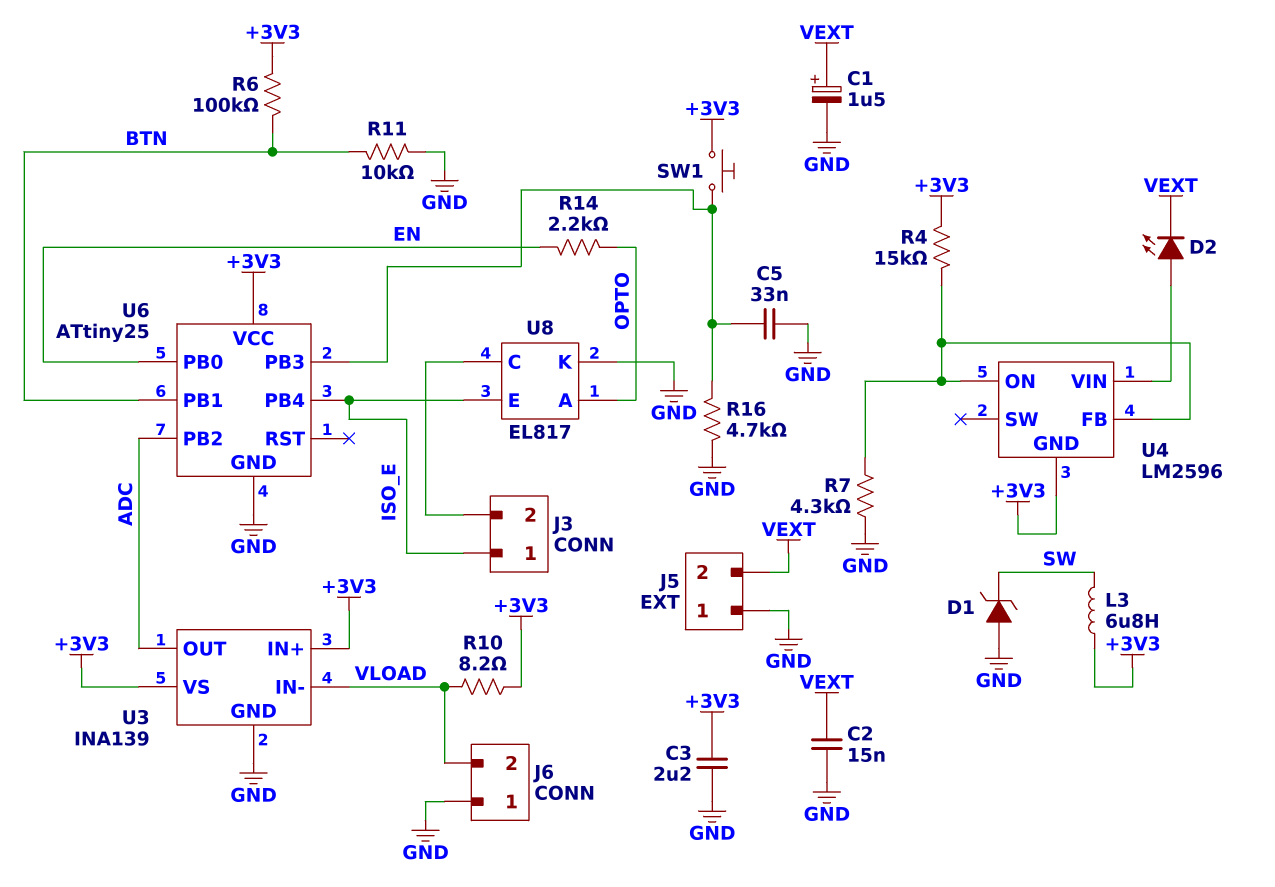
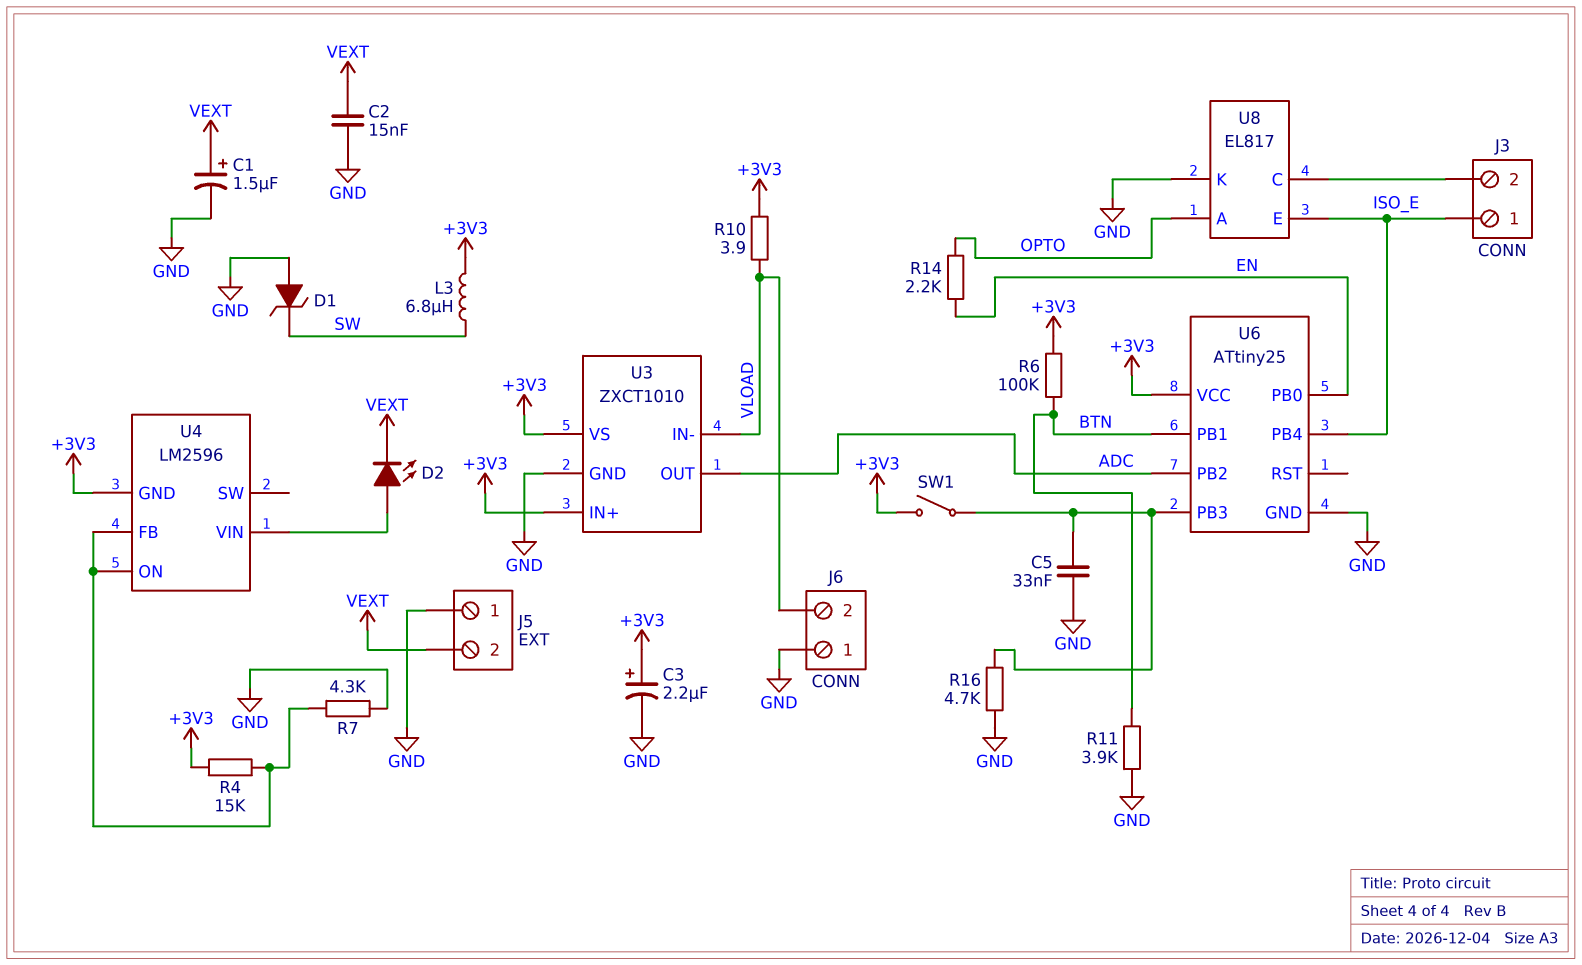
C3: 2.2uF (+3V3, GND) -> 2.2uF (plus +3V3, minus GND)
R10: 8.2 (+3V3, VLOAD) -> 3.9 (+3V3, VLOAD)
R11: 10k (BTN, GND) -> 3.9k (BTN, GND)
SW1: button (+3V3, U6/PB3) -> switch (+3V3, U6/PB3)
U3: INA139 -> ZXCT1010

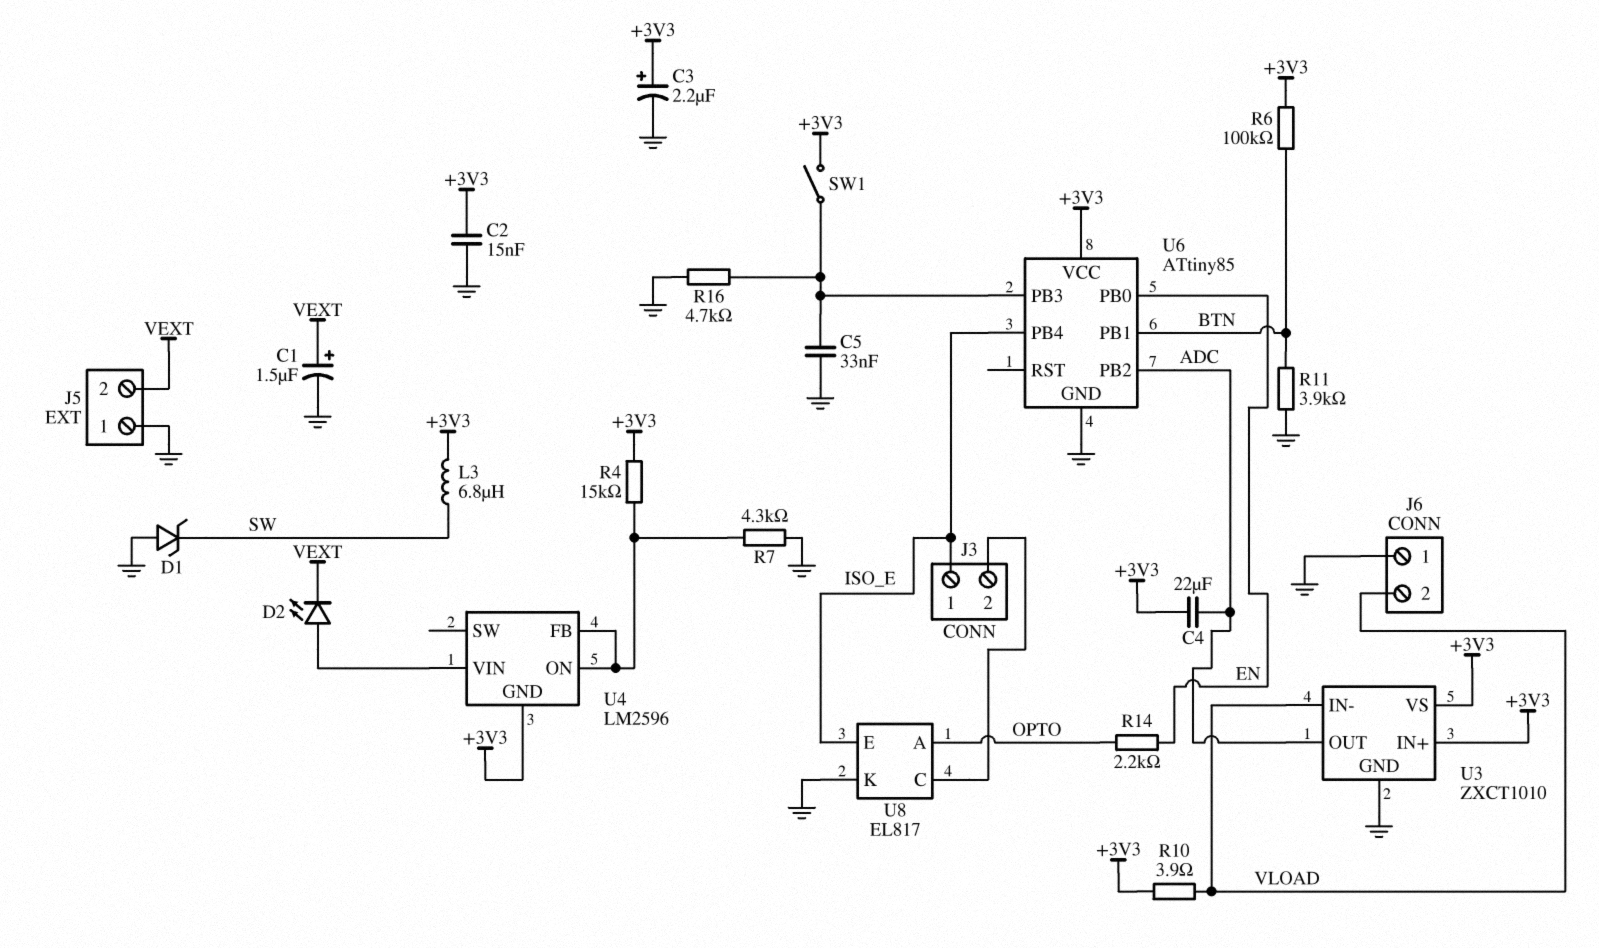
C2: 15nF (GND, VEXT) -> 15nF (+3V3, GND)
C4: none -> 22uF (+3V3, ADC)
U6: ATtiny25 -> ATtiny85

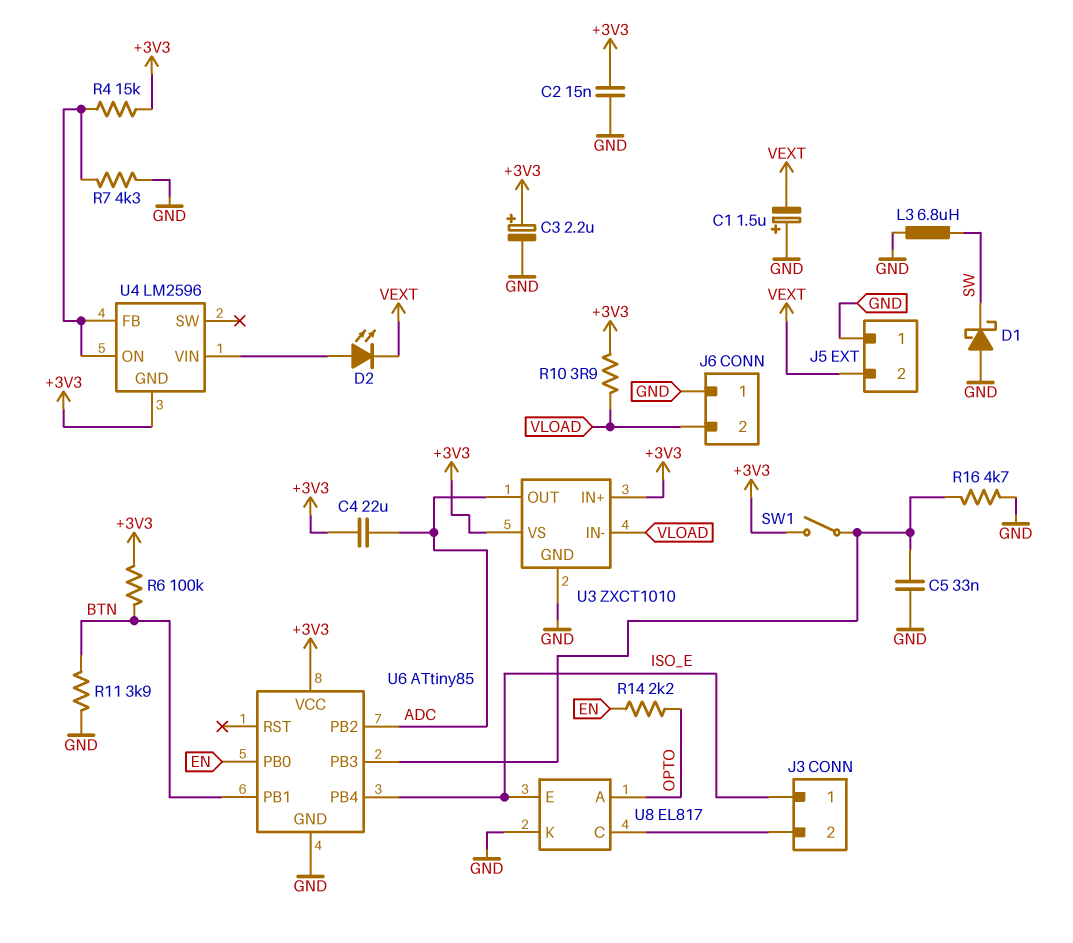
C1: 1.5uF (plus VEXT, minus GND) -> 1.5uF (plus GND, minus VEXT)
D1: zener (A GND, K SW) -> schottky (A GND, K SW)
L3: 6.8uH (+3V3, SW) -> 6.8uH (GND, SW)

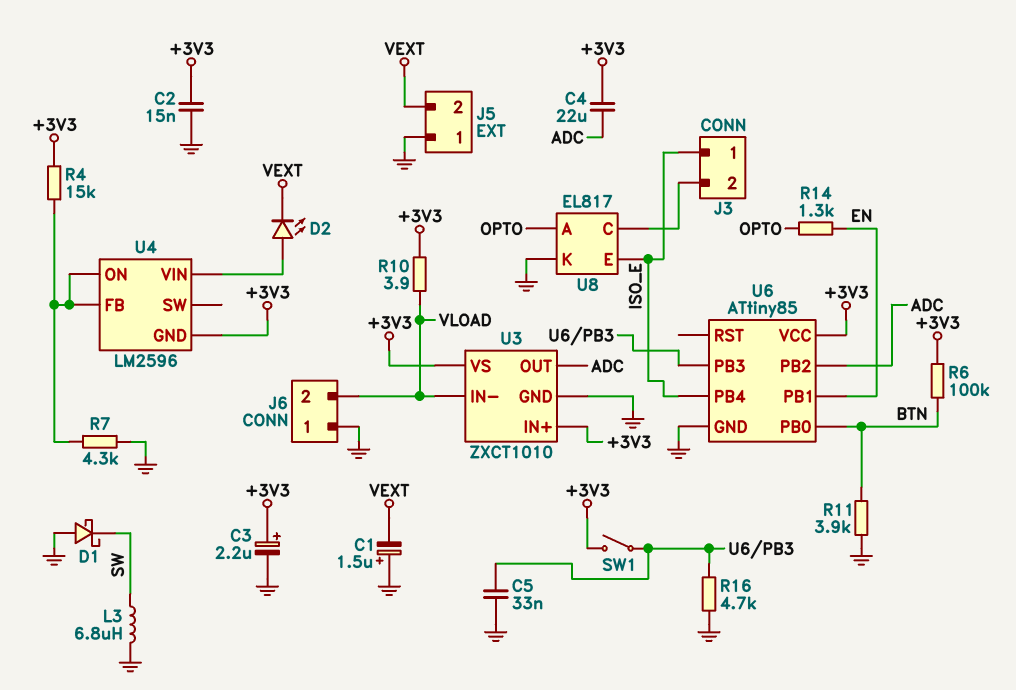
R14: 2.2k (EN, OPTO) -> 1.3k (EN, OPTO)
U6 pin PB0: EN -> BTN
U6 pin PB1: BTN -> EN

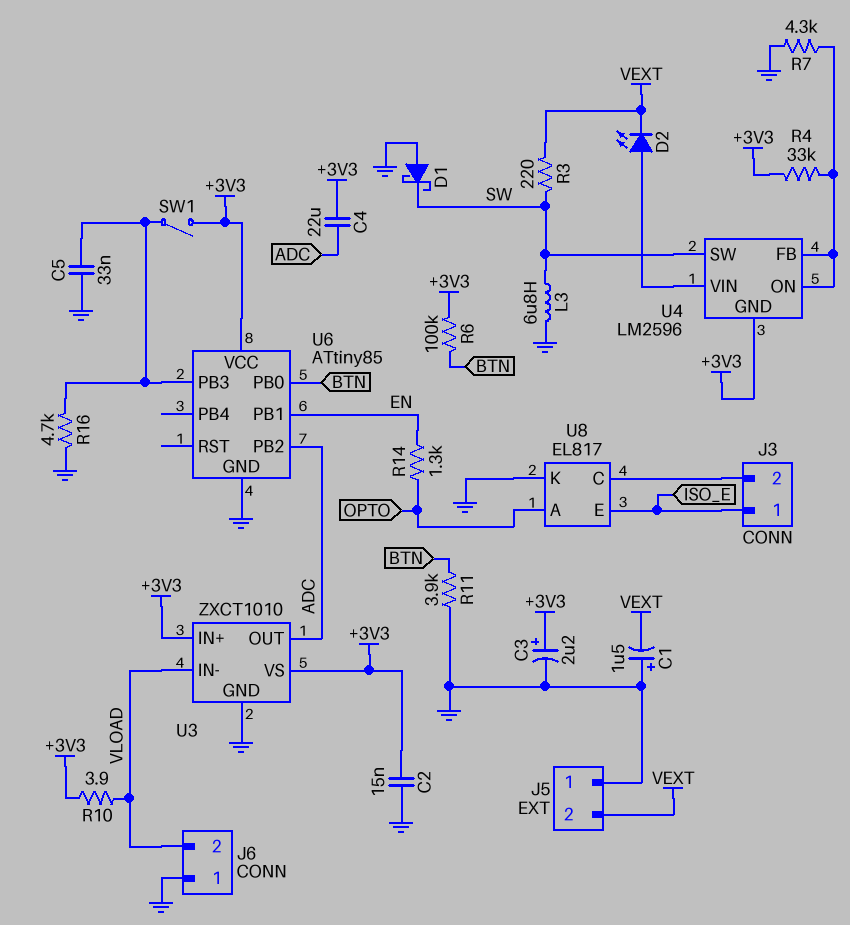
R3: none -> 220 (SW, VEXT)
R4: 15k (+3V3, U4/FB) -> 33k (+3V3, U4/FB)
U4 pin SW: none -> SW
U6 pin PB4: ISO_E -> none

